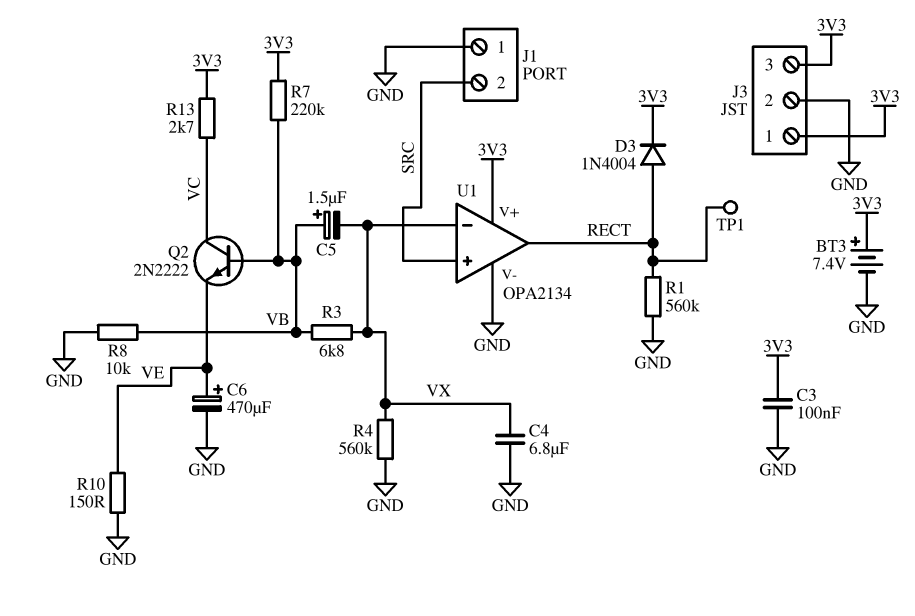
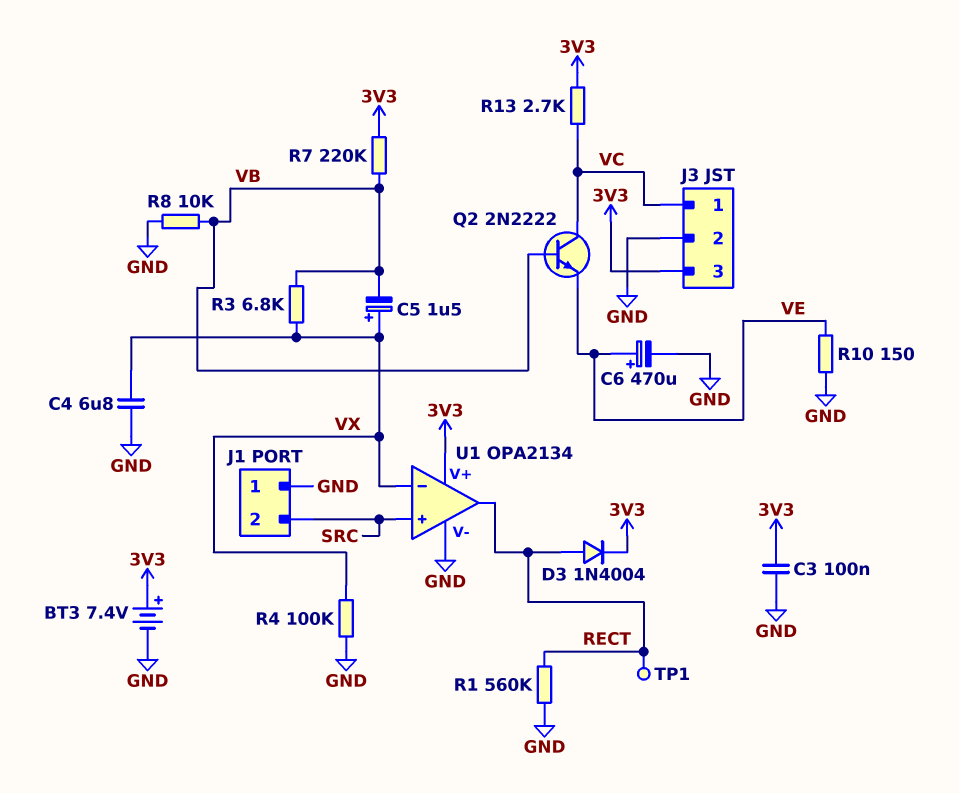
C5: 1.5uF (plus VB, minus VX) -> 1.5uF (plus VX, minus VB)
J3 pin 1: 3V3 -> VC
R4: 560k (GND, VX) -> 100k (GND, VX)

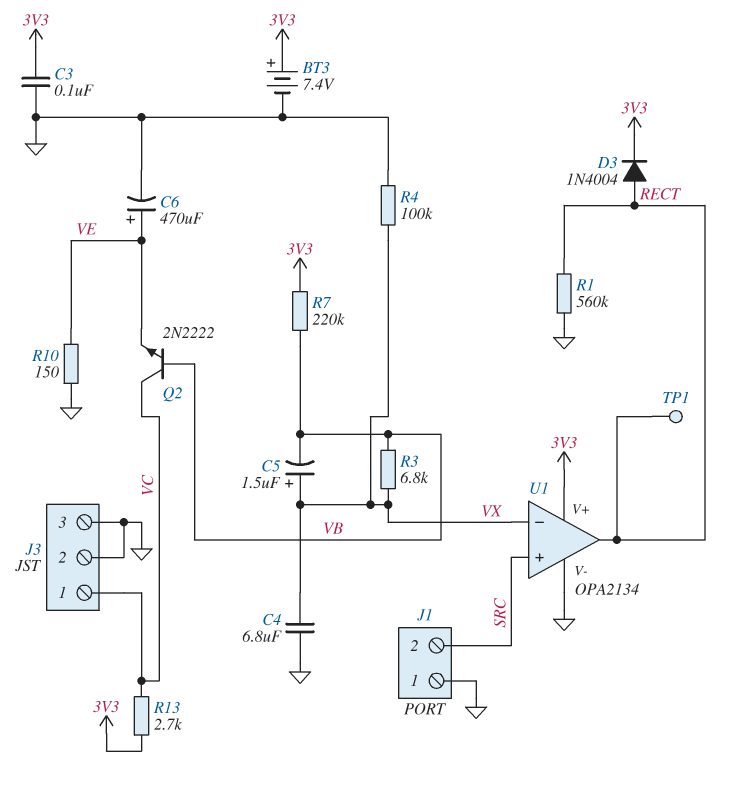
J3 pin 3: 3V3 -> GND
R8: 10k (GND, VB) -> none

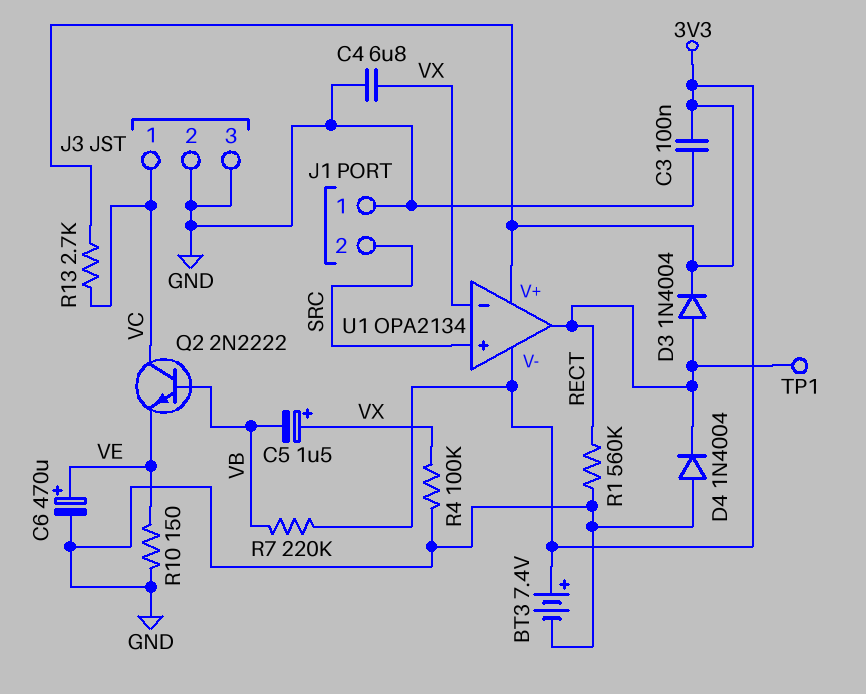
D4: none -> diode 1N4004 (A GND, K RECT)
R3: 6.8k (VB, VX) -> none
U1 pin V-: GND -> 3V3

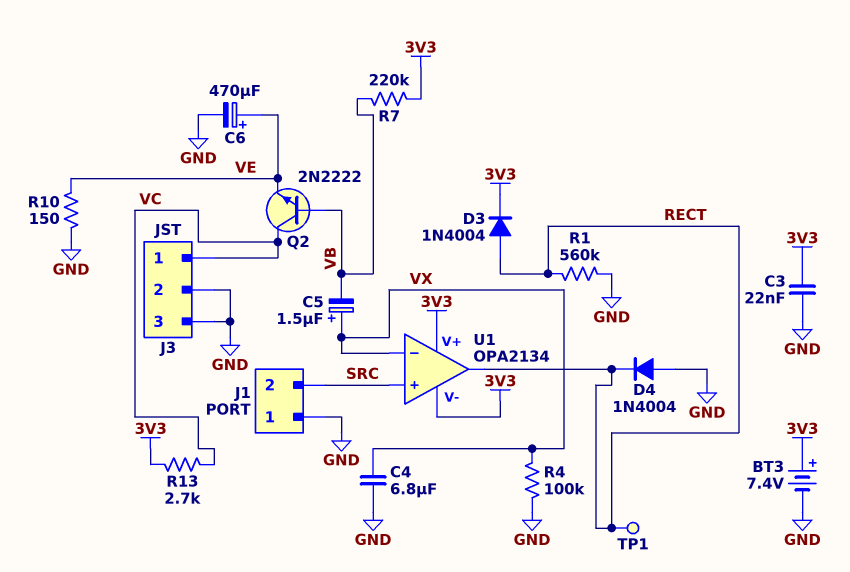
C3: 100nF (3V3, GND) -> 22nF (3V3, GND)

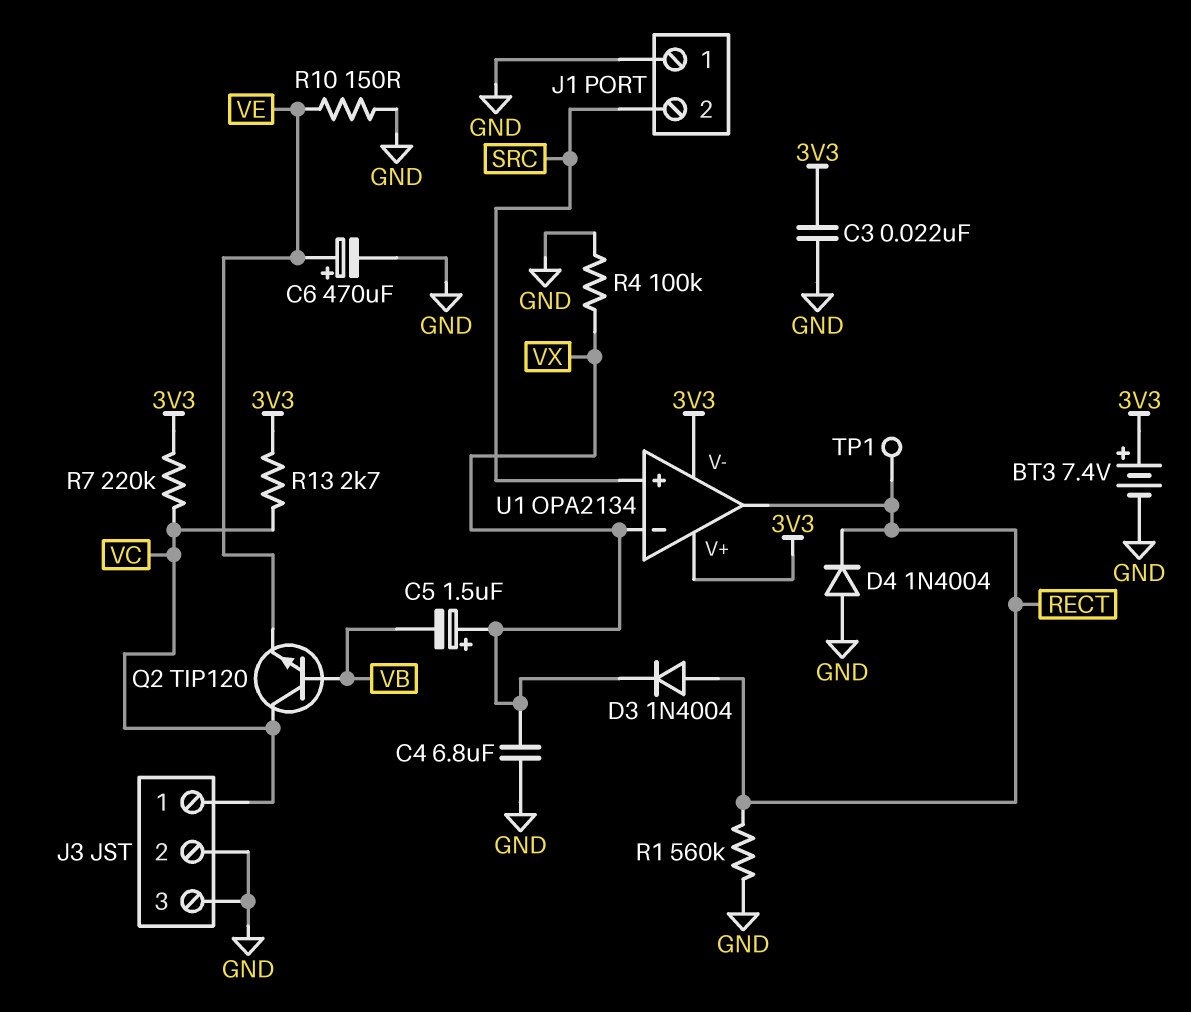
D3: diode 1N4004 (A RECT, K 3V3) -> diode 1N4004 (A RECT, K VX)
Q2: NPN 2N2222 (B VB, C VC, E VE) -> NPN TIP120 (B VB, C VC, E VE)
R7: 220k (3V3, VB) -> 220k (3V3, VC)

